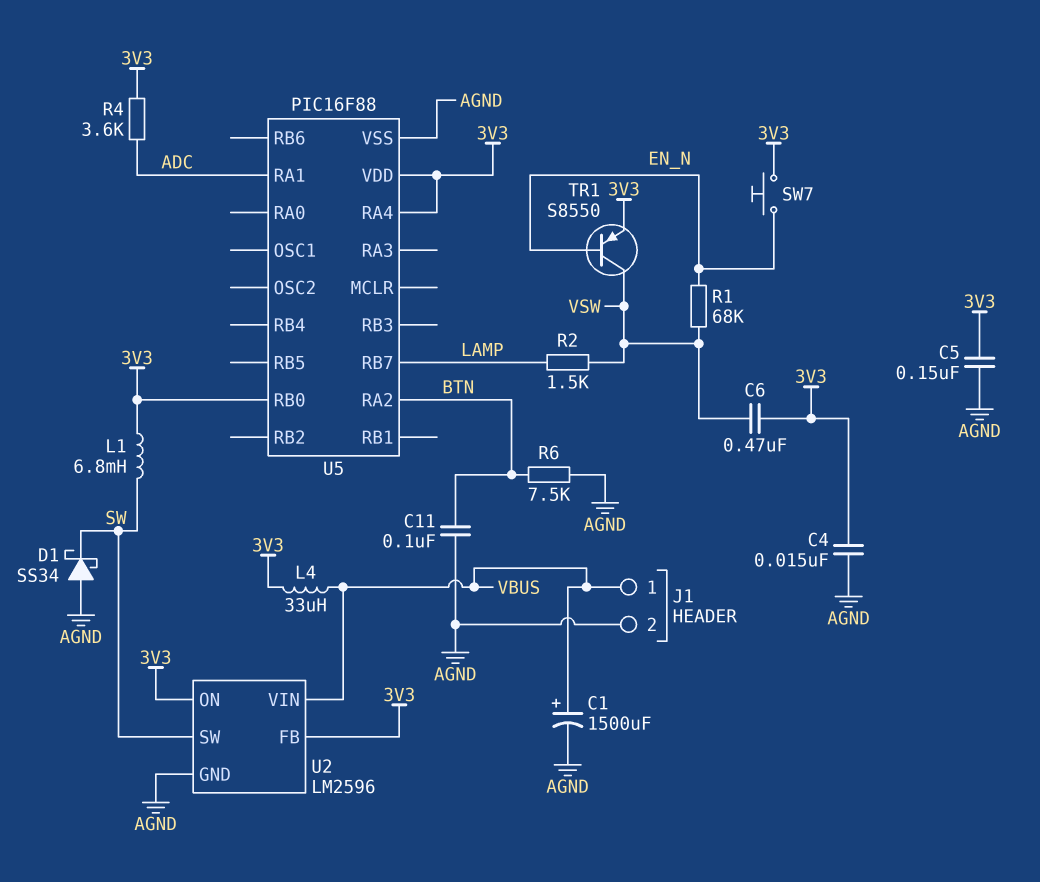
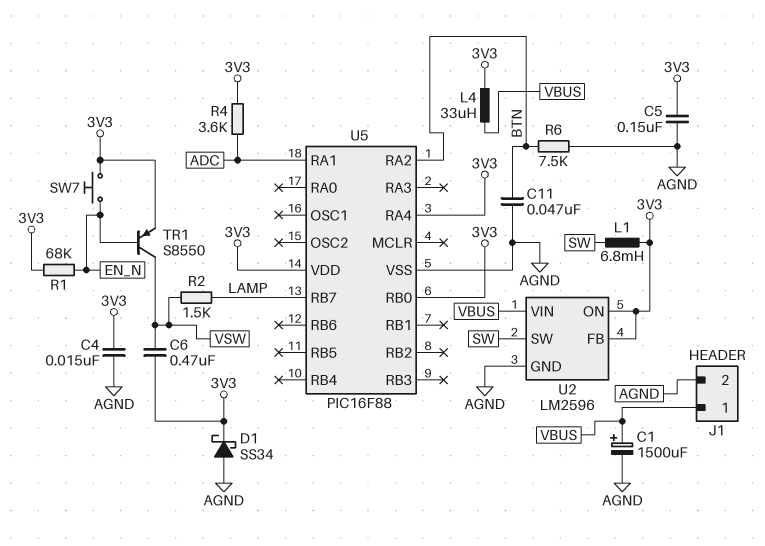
C11: 100nF (AGND, BTN) -> 47nF (AGND, BTN)
D1: schottky SS34 (A AGND, K SW) -> schottky SS34 (A AGND, K 3V3)
R1: 68k (EN_N, VSW) -> 68k (3V3, EN_N)

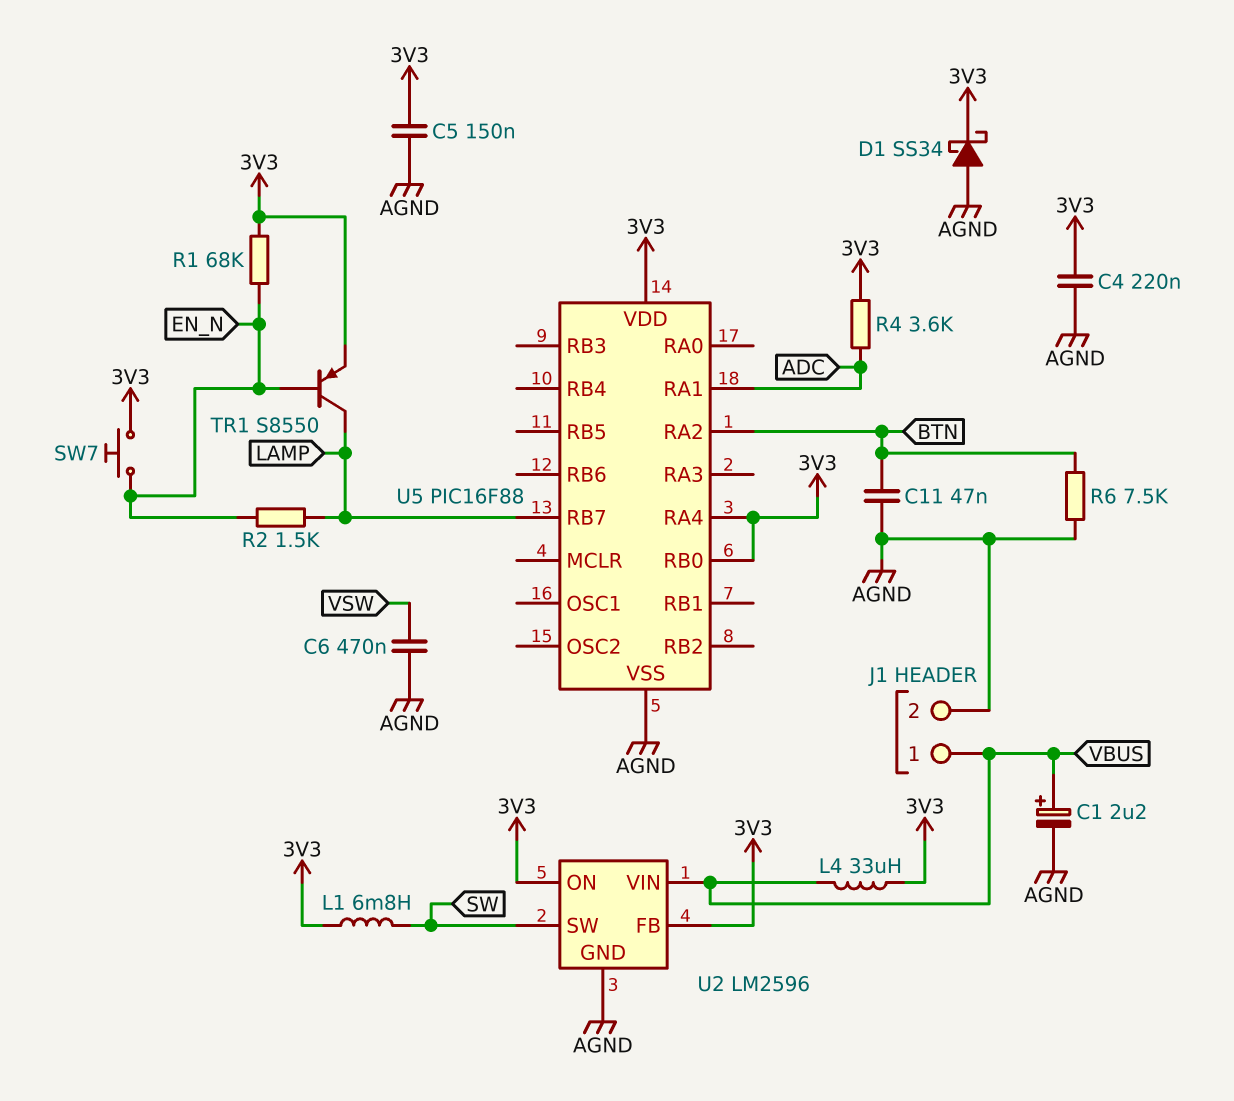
C1: 1500uF (plus VBUS, minus AGND) -> 2.2uF (plus VBUS, minus AGND)
C4: 15nF (3V3, AGND) -> 220nF (3V3, AGND)
C6: 470nF (3V3, VSW) -> 470nF (AGND, VSW)
R2: 1.5k (LAMP, VSW) -> 1.5k (EN_N, LAMP)
TR1: PNP S8550 (B EN_N, C VSW, E 3V3) -> PNP S8550 (B EN_N, C LAMP, E 3V3)

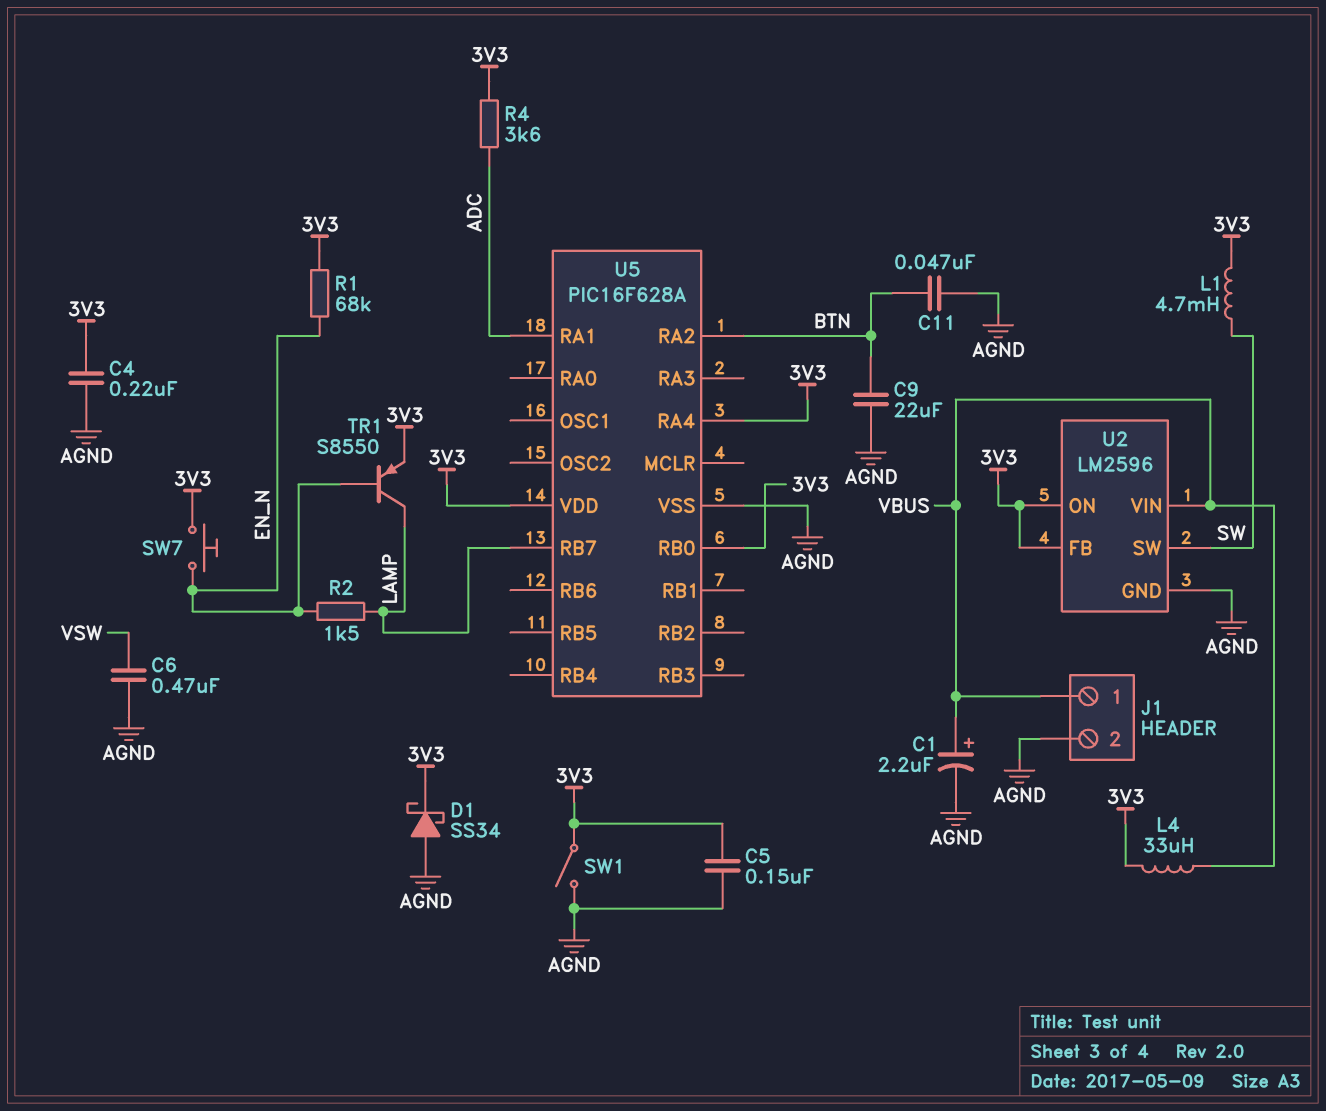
C9: none -> 22uF (AGND, BTN)
L1: 6.8mH (3V3, SW) -> 4.7mH (3V3, SW)
R6: 7.5k (AGND, BTN) -> none
SW1: none -> switch (3V3, AGND)
U5: PIC16F88 -> PIC16F628A

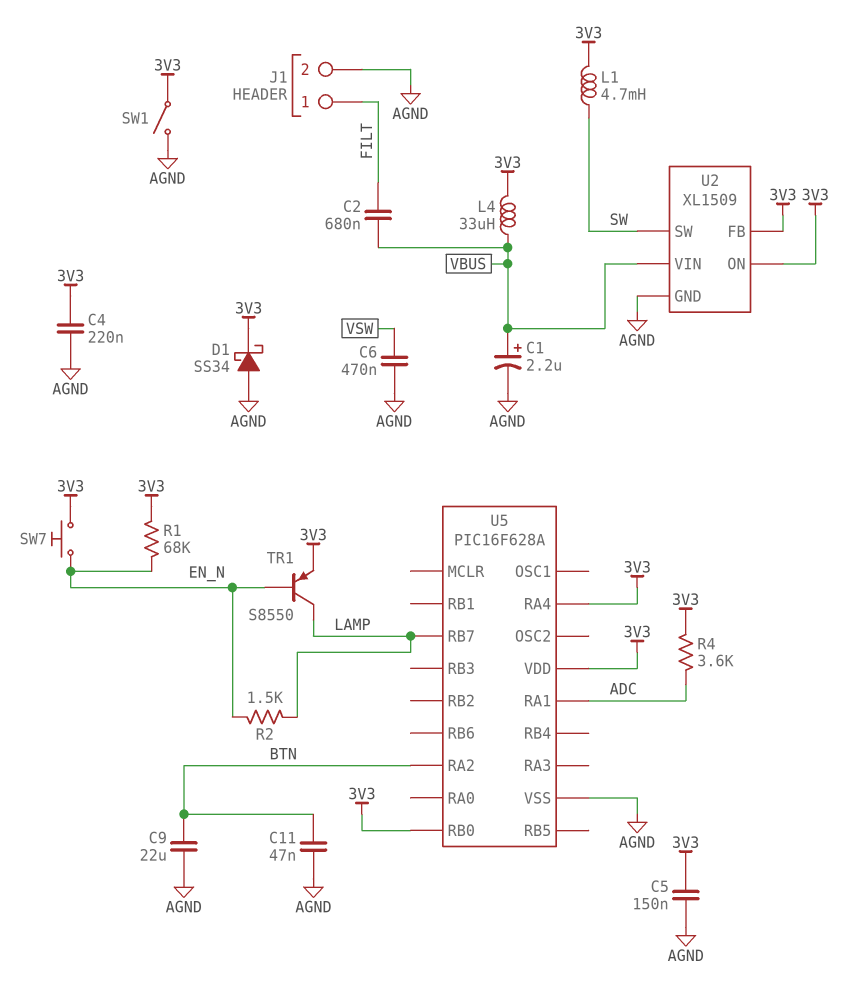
C2: none -> 680nF (FILT, VBUS)
J1 pin 1: VBUS -> FILT
U2: LM2596 -> XL1509

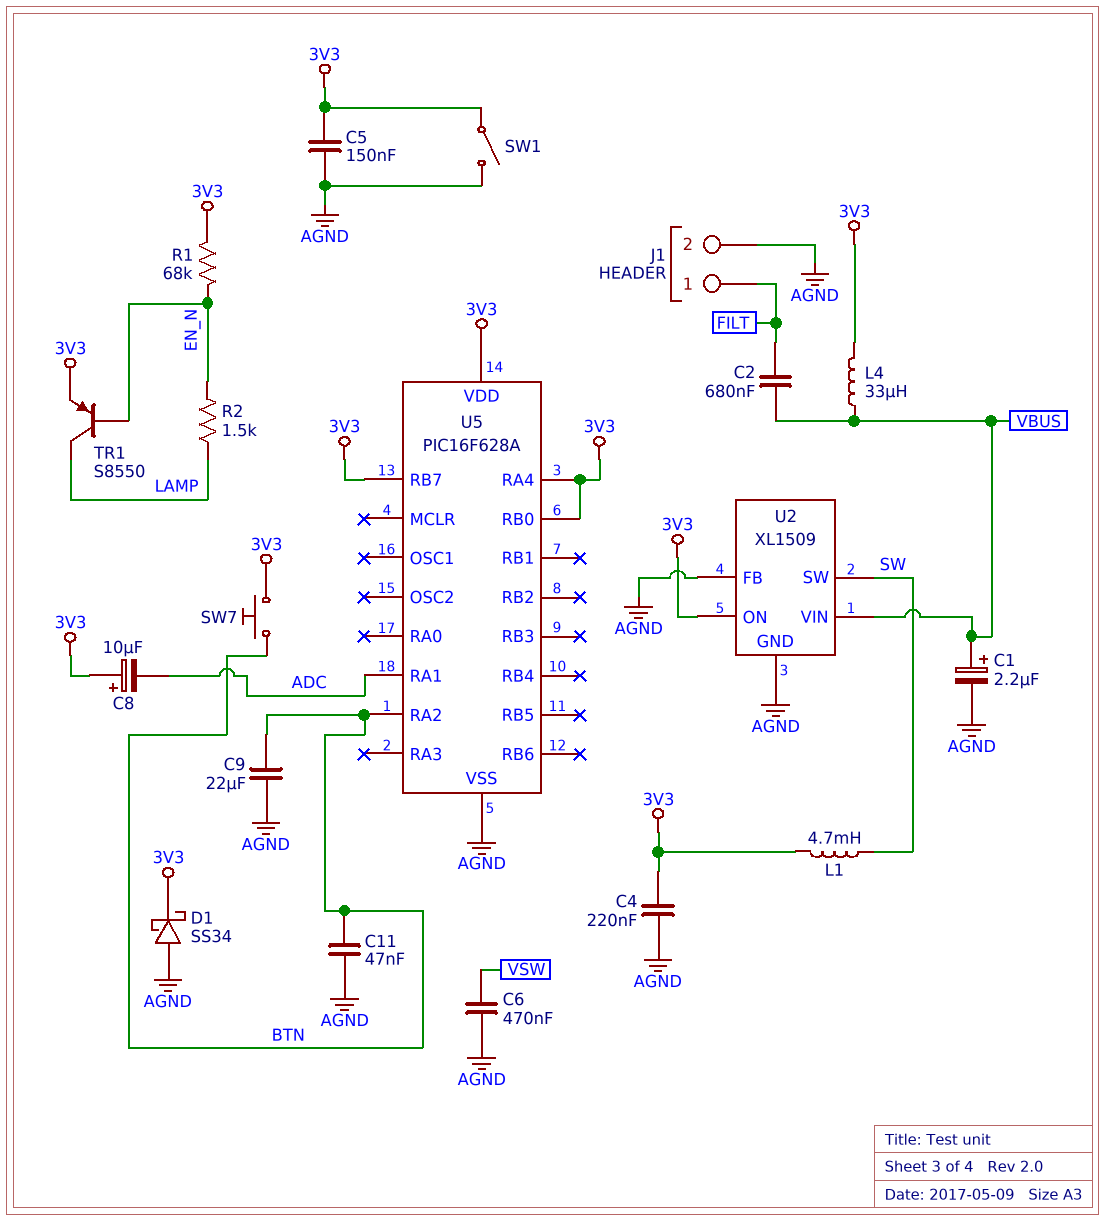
C8: none -> 10uF (plus 3V3, minus ADC)
R4: 3.6k (3V3, ADC) -> none
SW7: button (3V3, EN_N) -> button (3V3, BTN)
U2 pin FB: 3V3 -> AGND
U5 pin RB7: LAMP -> 3V3

